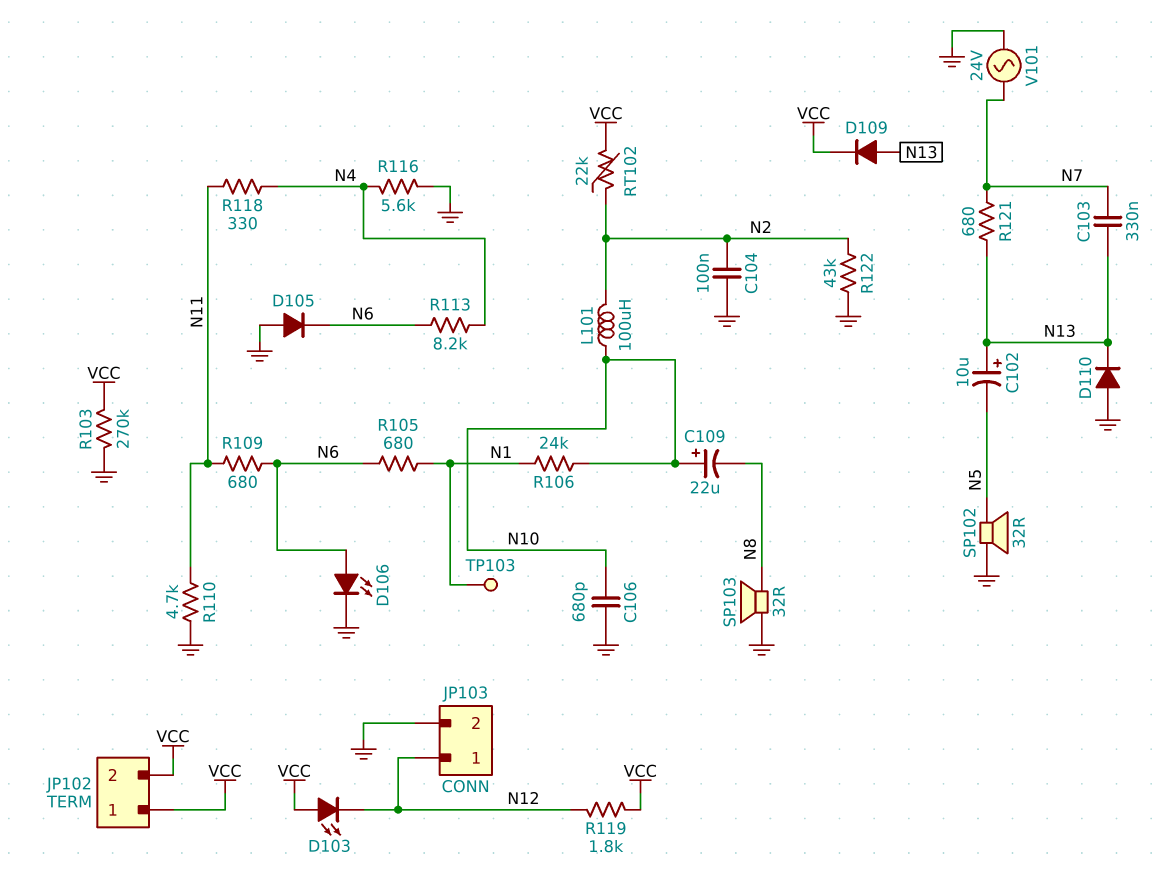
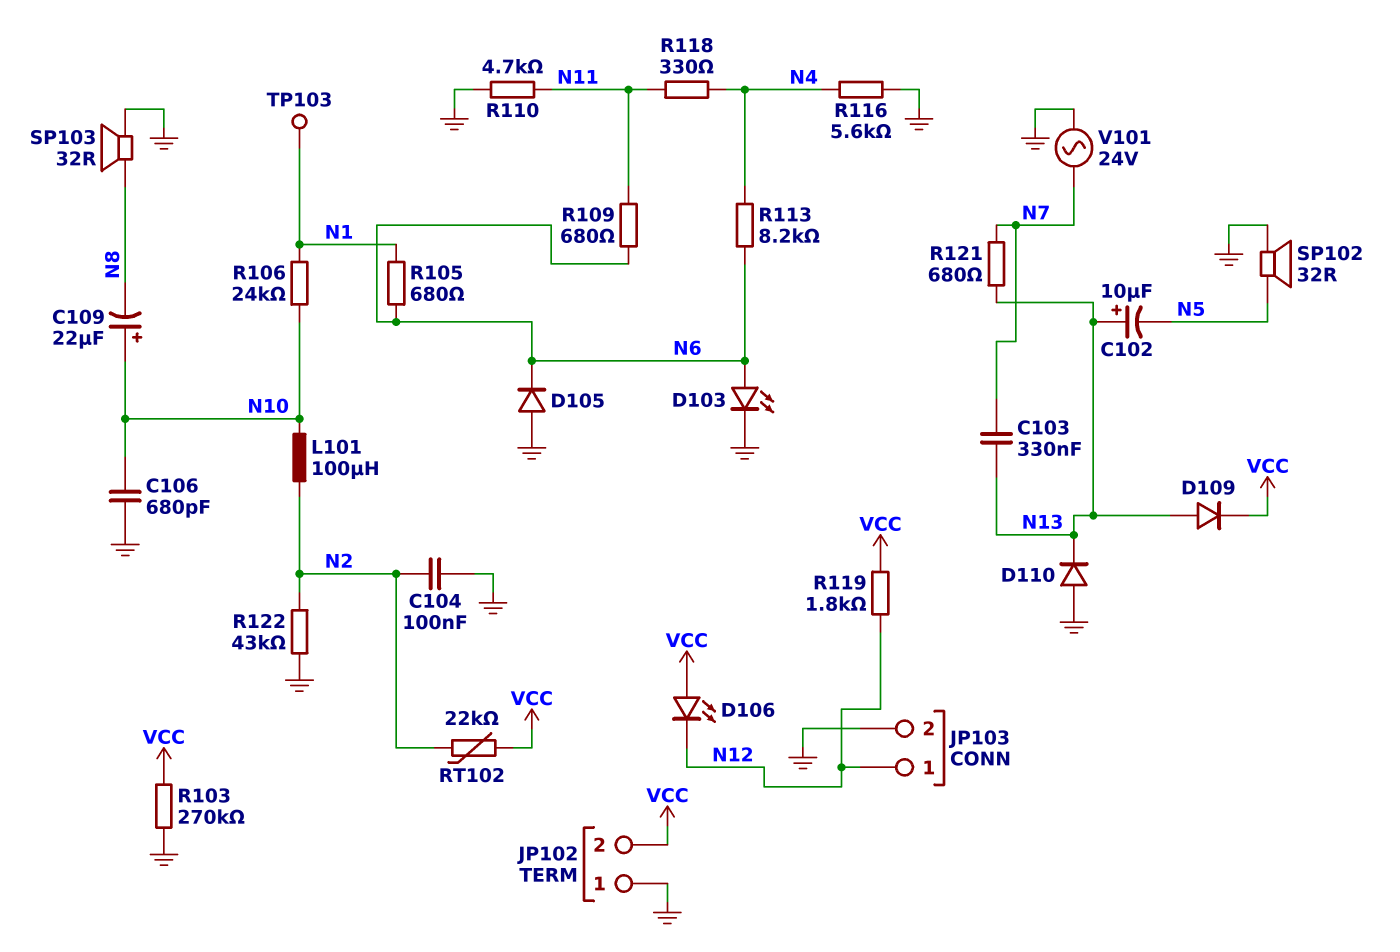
D103: LED (A VCC, K N12) -> LED (A N6, K GND)
D106: LED (A N6, K GND) -> LED (A VCC, K N12)
JP102 pin 1: VCC -> GND

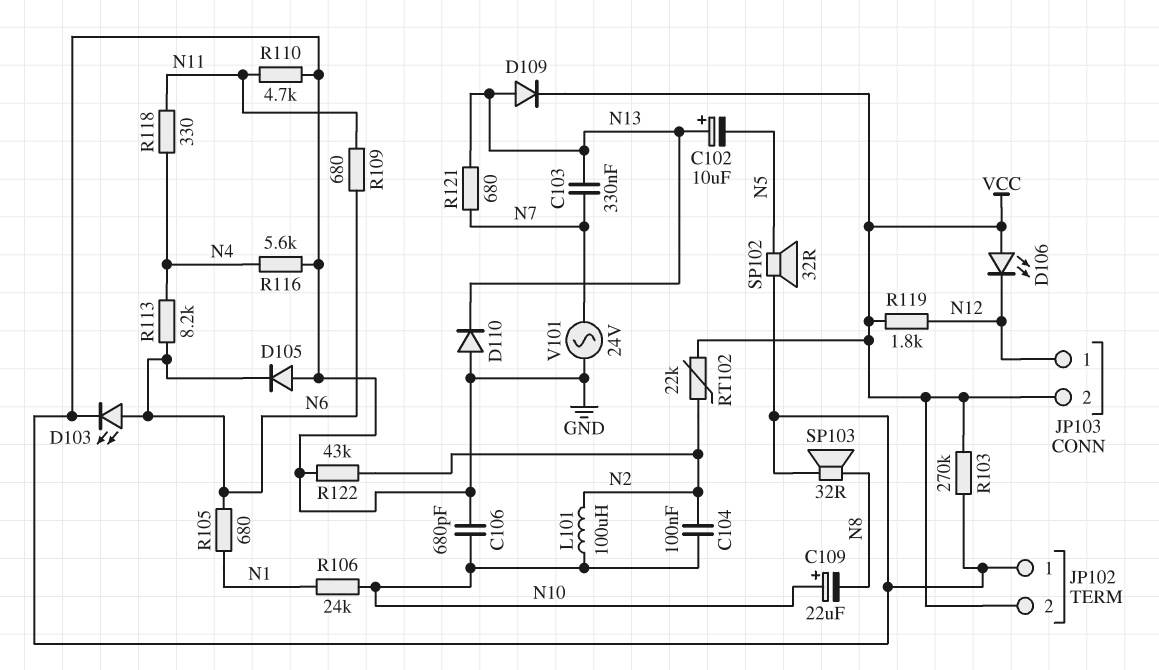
C104: 100nF (GND, N2) -> 100nF (N2, N10)
JP103 pin 2: GND -> VCC
TP103: test point (N1) -> none

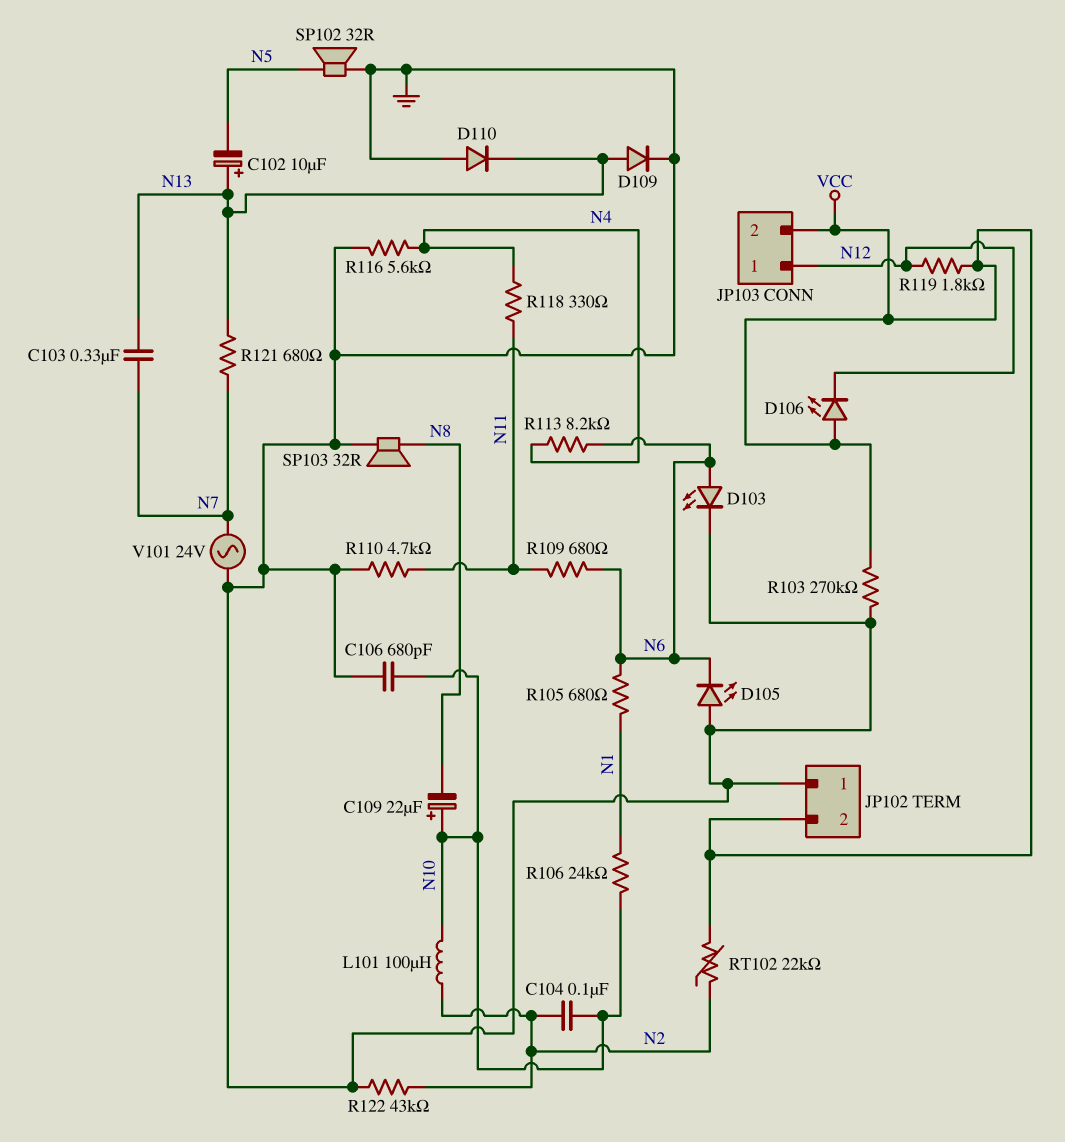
D105: diode (A GND, K N6) -> LED (A GND, K N6)
D109: diode (A N13, K VCC) -> diode (A N13, K GND)

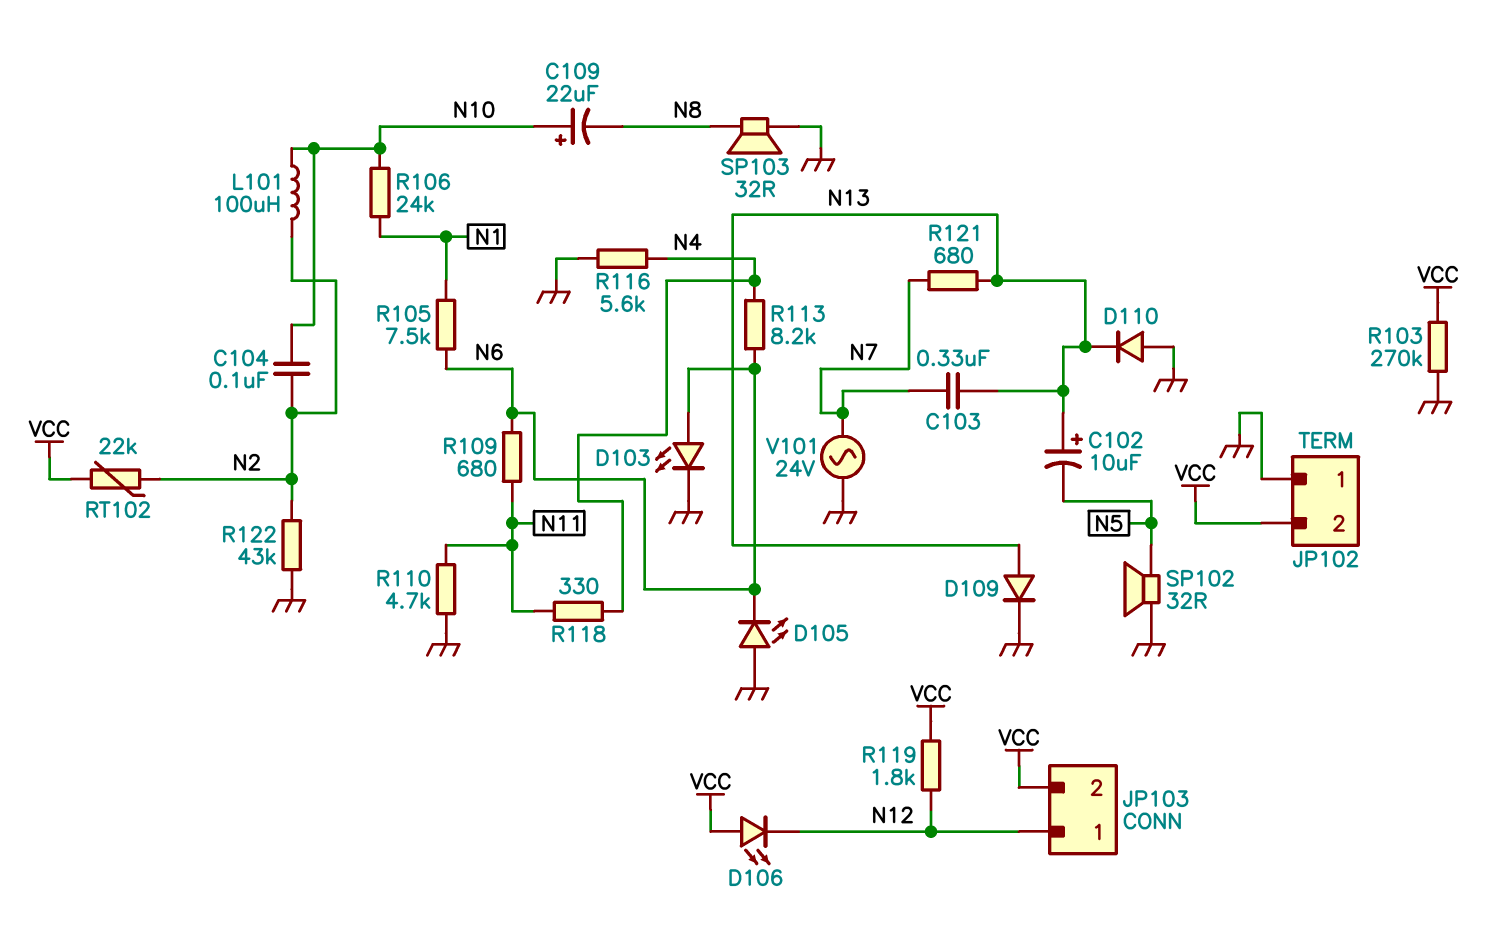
C106: 680pF (GND, N10) -> none
R105: 680 (N1, N6) -> 7.5k (N1, N6)

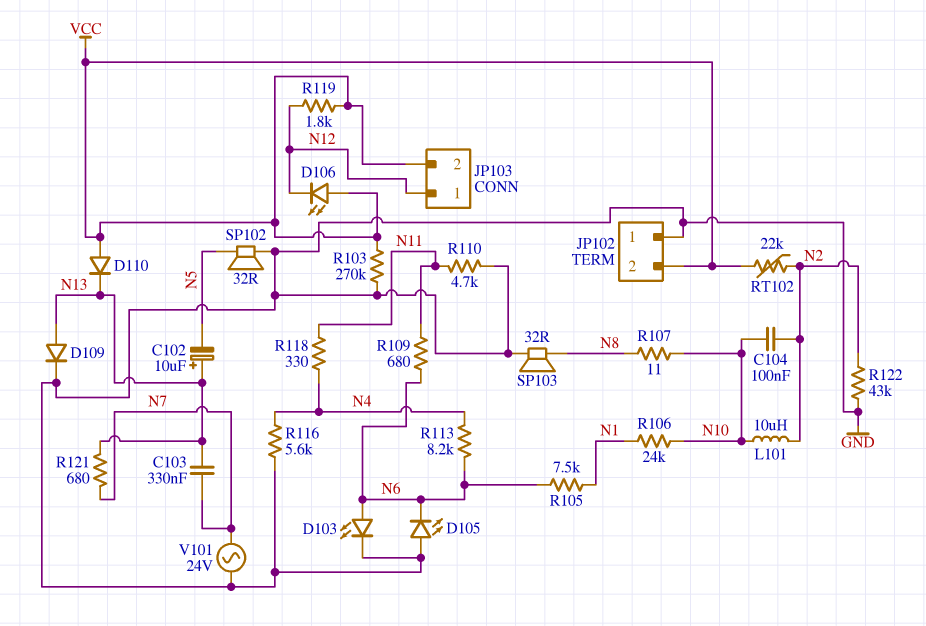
C109: 22uF (plus N10, minus N8) -> none
D110: diode (A GND, K N13) -> diode (A VCC, K N13)
L101: 100uH (N2, N10) -> 10uH (N2, N10)
R107: none -> 11 (N8, N10)

